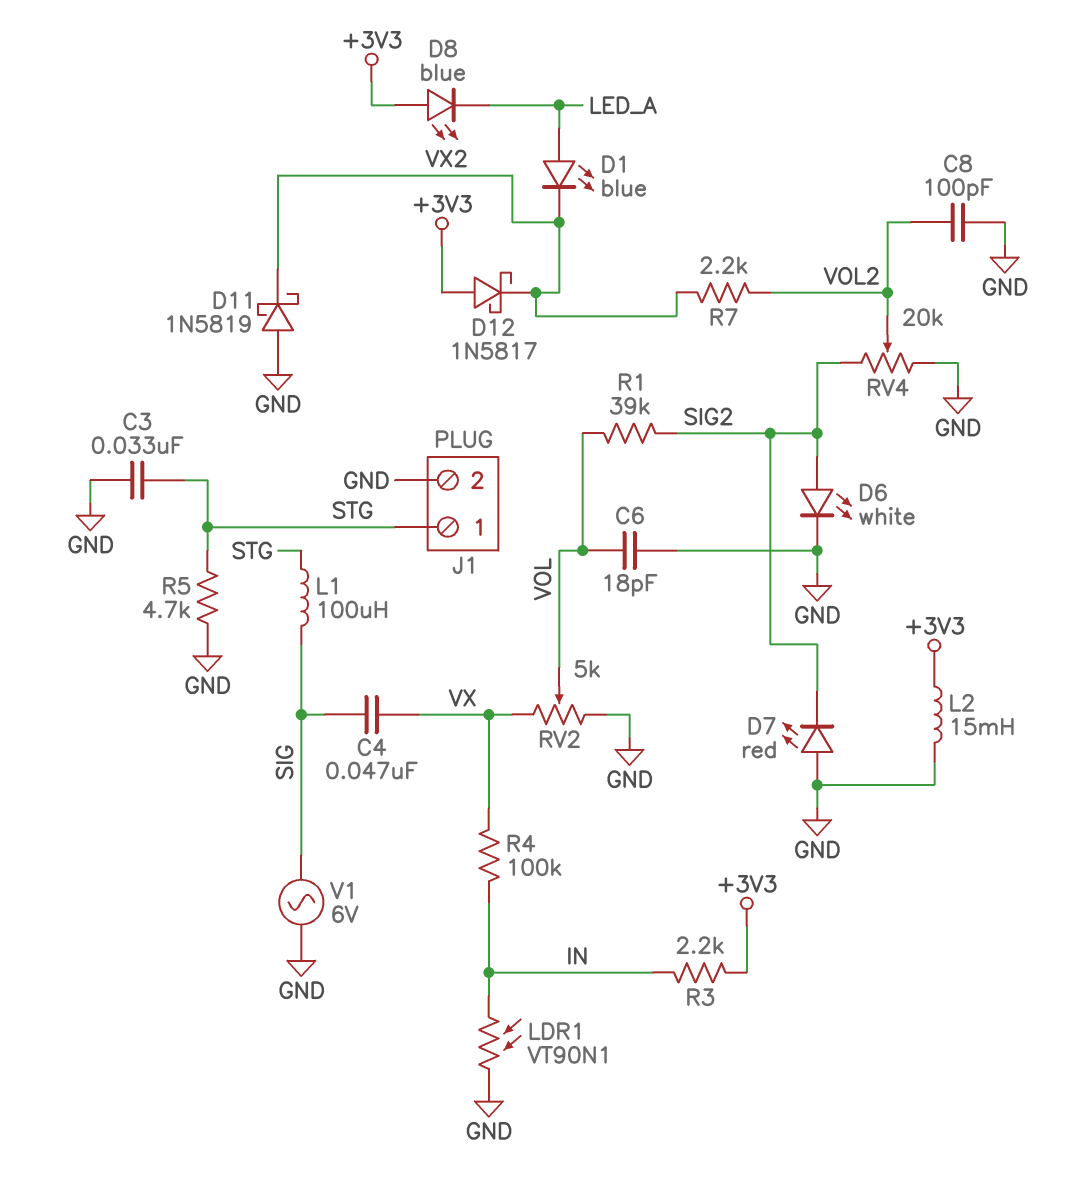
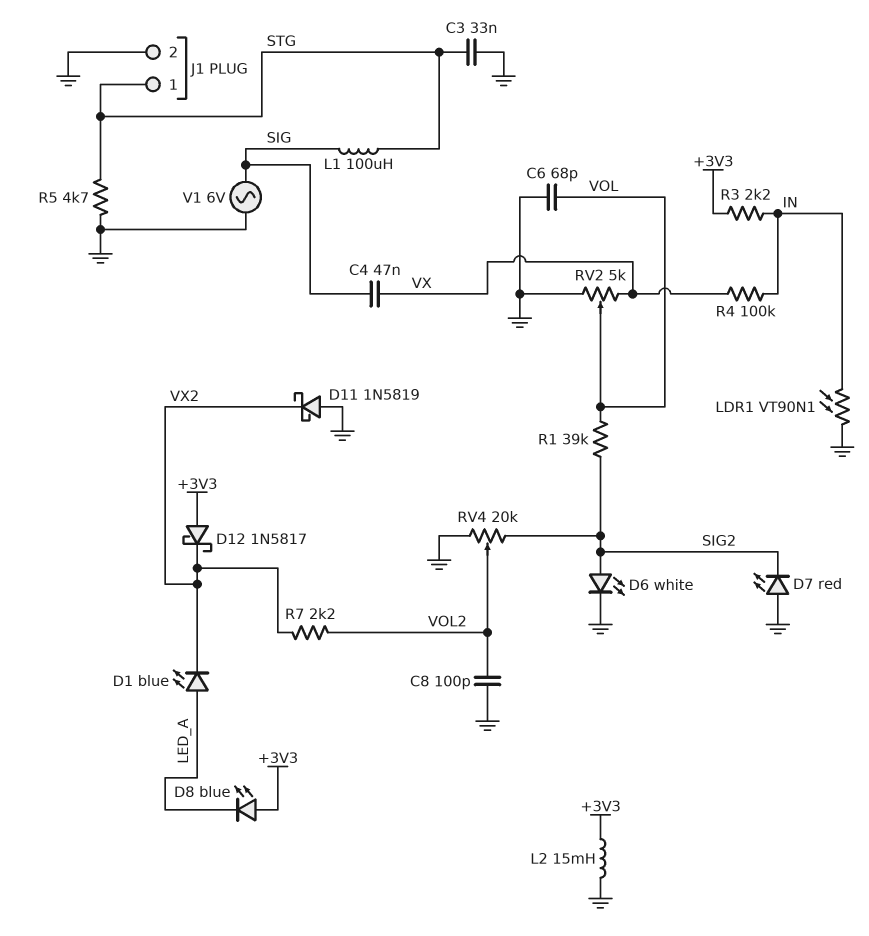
C6: 18pF (GND, VOL) -> 68pF (GND, VOL)

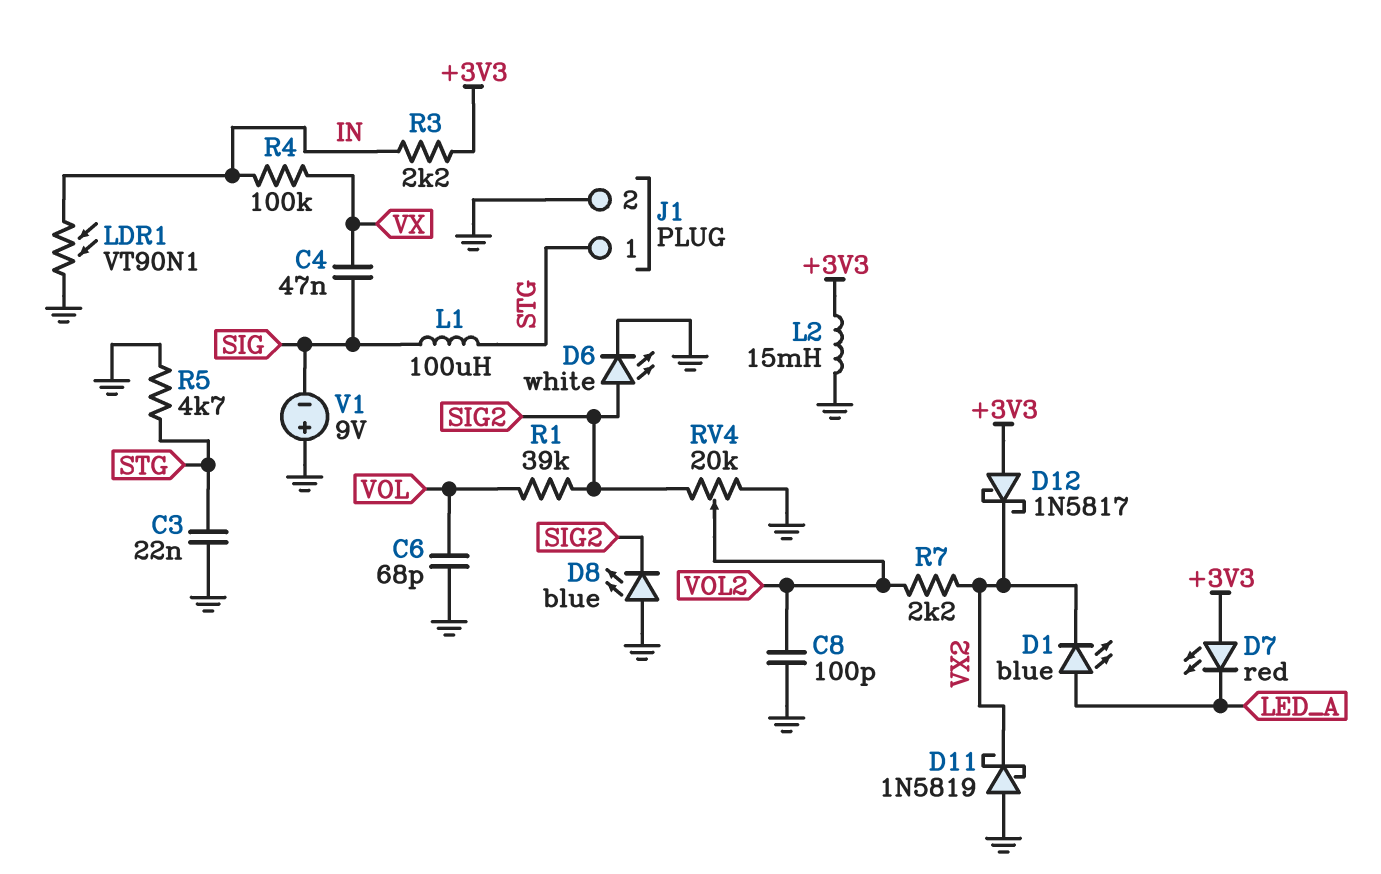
C3: 33nF (GND, STG) -> 22nF (GND, STG)
D7: LED red (A GND, K SIG2) -> LED red (A +3V3, K LED_A)
D8: LED blue (A +3V3, K LED_A) -> LED blue (A GND, K SIG2)
RV2: 5k (GND, VX, wiper VOL) -> none
V1: AC 6V (GND, SIG) -> 9V (plus GND, minus SIG)

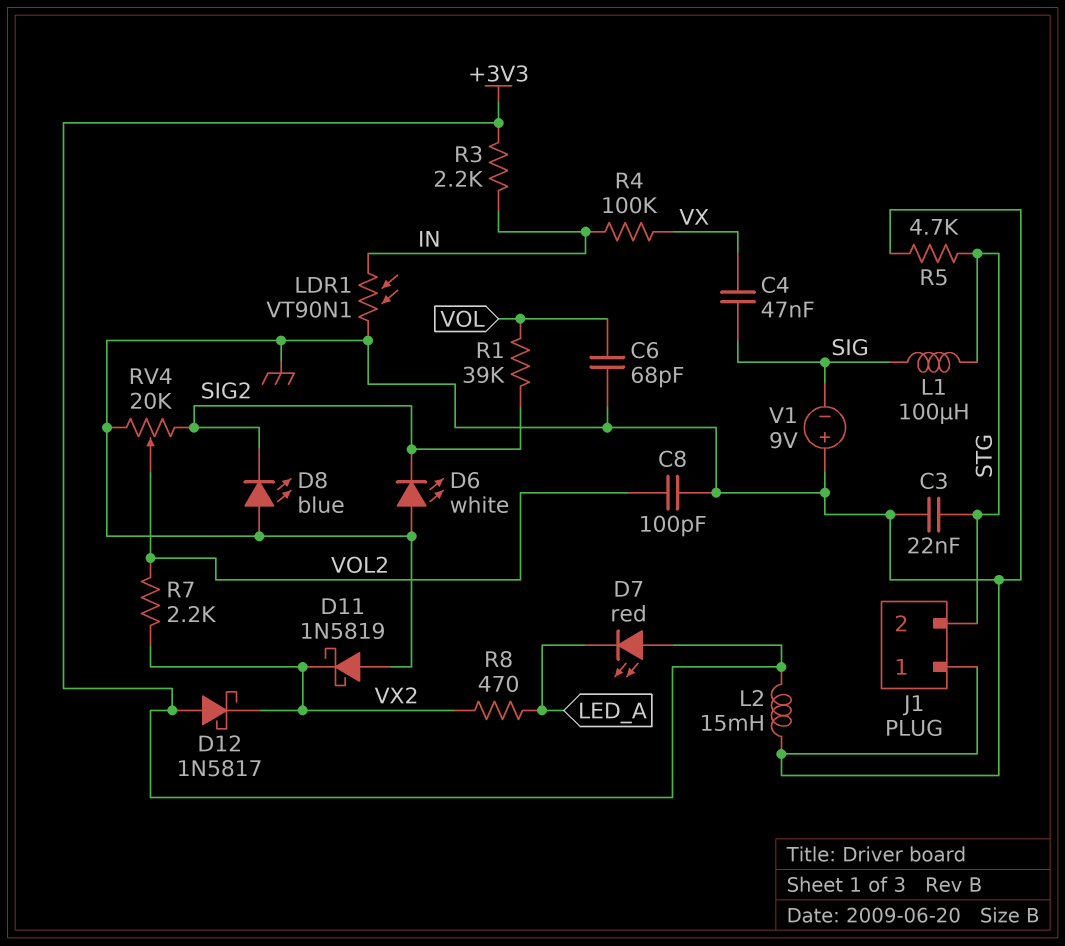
D1: LED blue (A LED_A, K VX2) -> none
D6: LED white (A SIG2, K GND) -> LED white (A GND, K SIG2)
J1 pin 1: STG -> GND
J1 pin 2: GND -> STG
R8: none -> 470 (LED_A, VX2)

